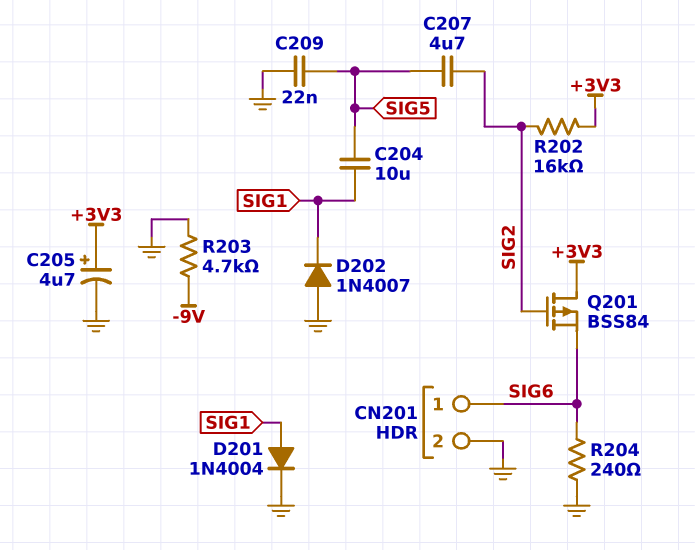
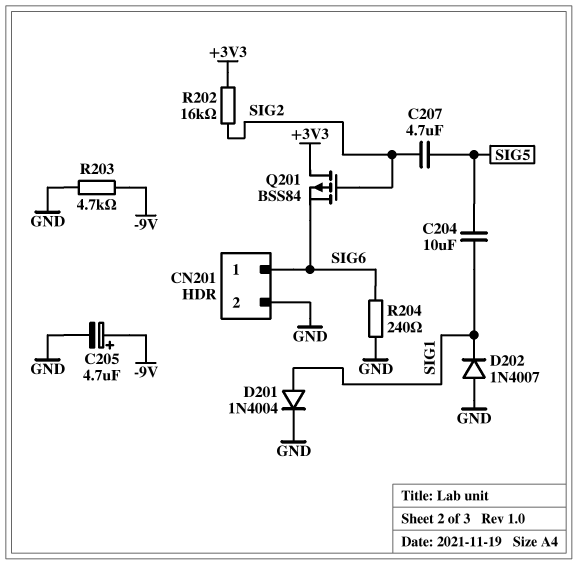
C205: 4.7uF (plus +3V3, minus GND) -> 4.7uF (plus -9V, minus GND)
C209: 22nF (GND, SIG5) -> none

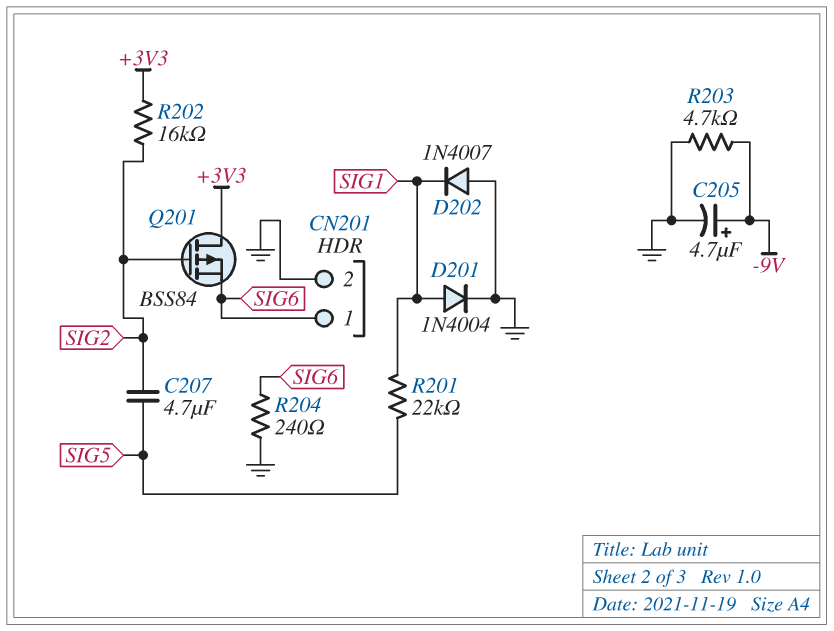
C204: 10uF (SIG1, SIG5) -> none
R201: none -> 22k (SIG1, SIG5)

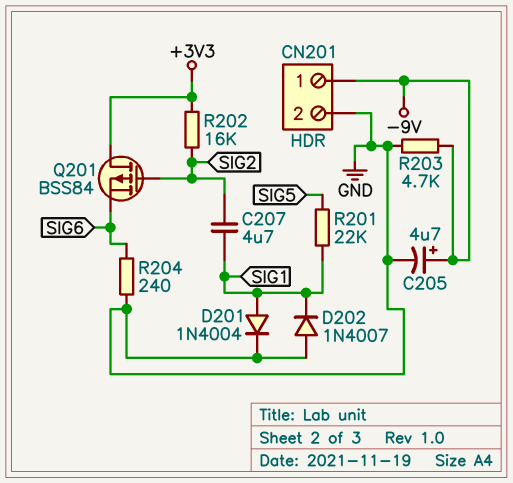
C207: 4.7uF (SIG2, SIG5) -> 4.7uF (SIG1, SIG2)
CN201 pin 1: SIG6 -> -9V

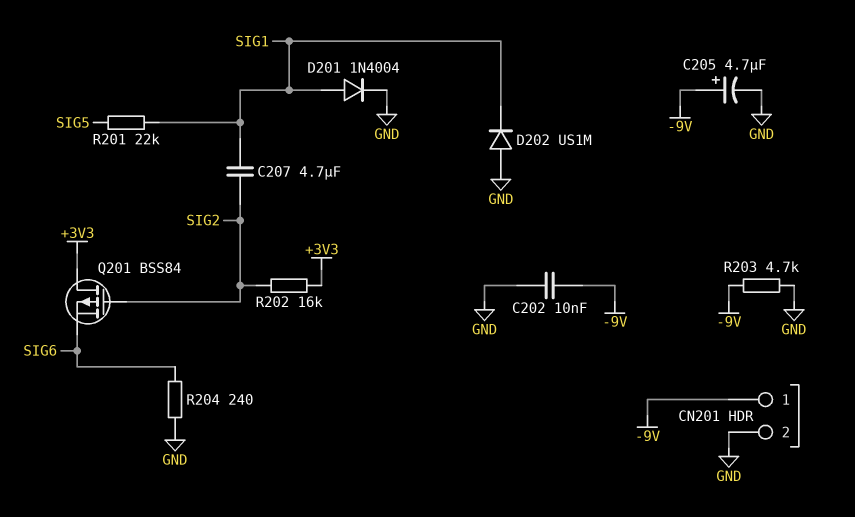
C202: none -> 10nF (-9V, GND)
D202: diode 1N4007 (A GND, K SIG1) -> diode US1M (A GND, K SIG1)

